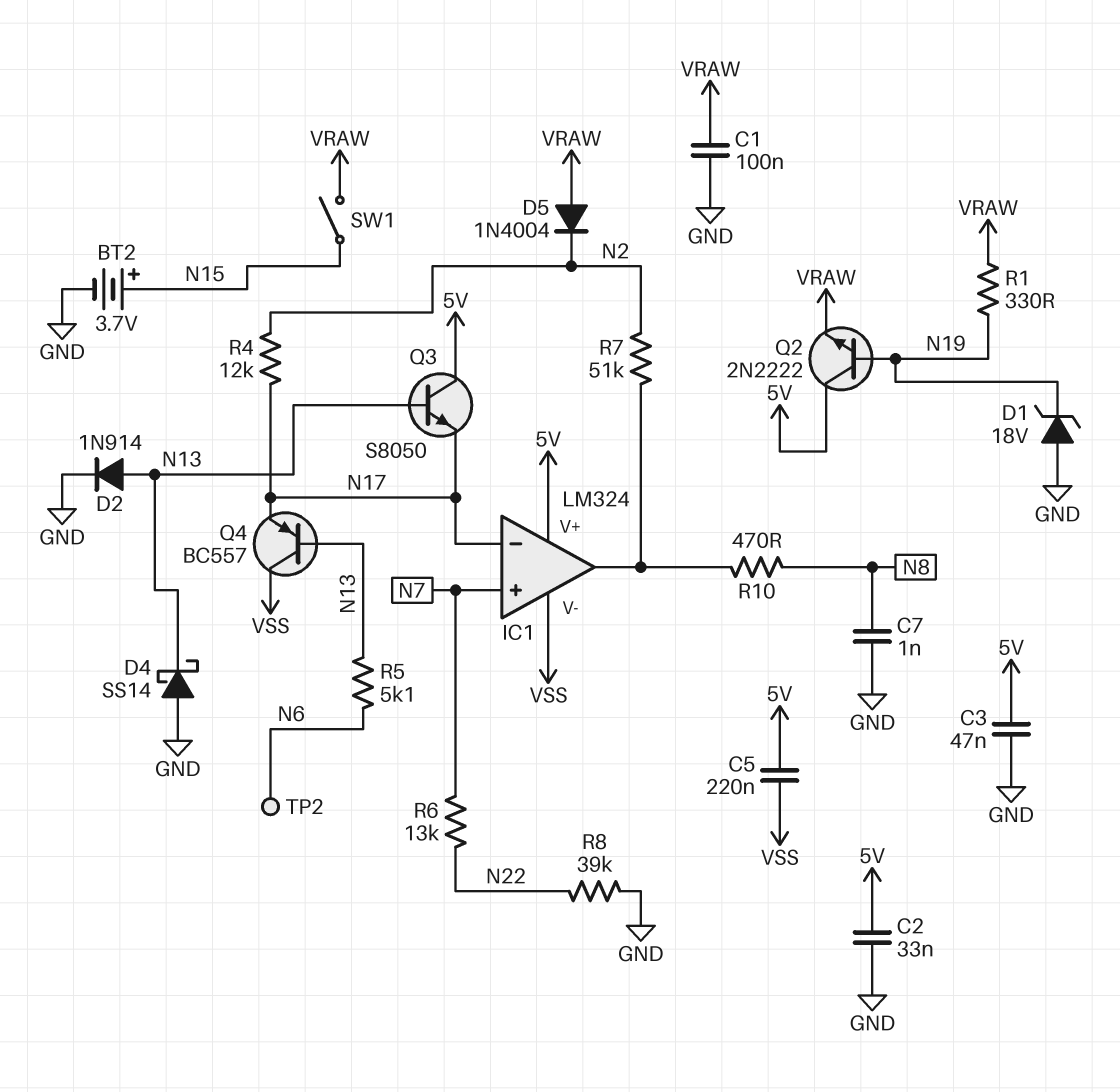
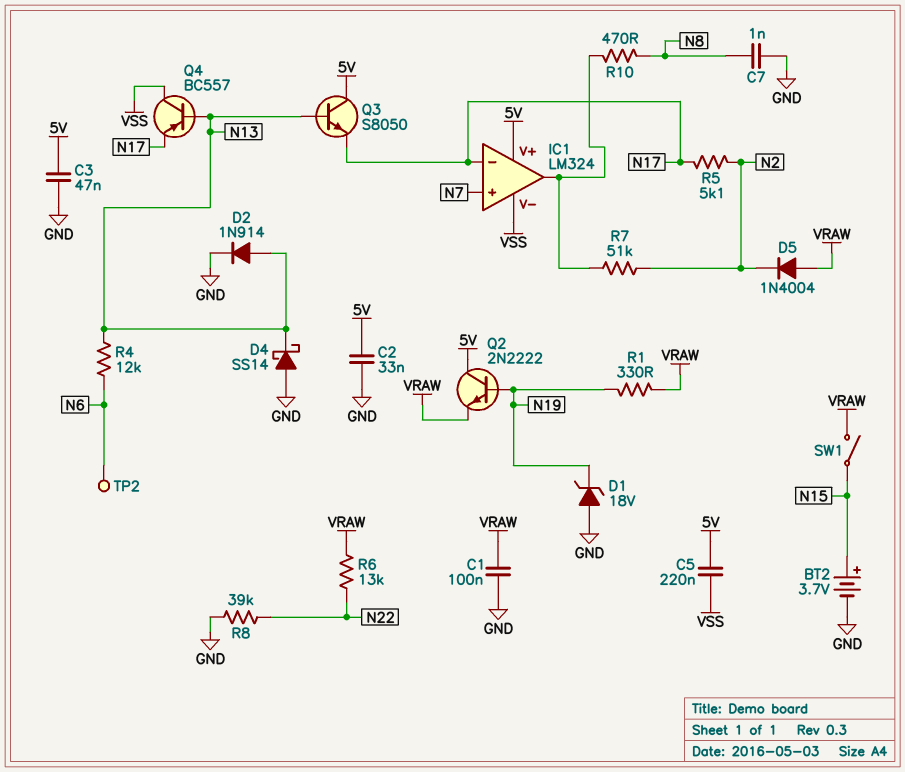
R4: 12k (N2, N17) -> 12k (N6, N13)
R5: 5.1k (N6, N13) -> 5.1k (N2, N17)
R6: 13k (N7, N22) -> 13k (N22, VRAW)

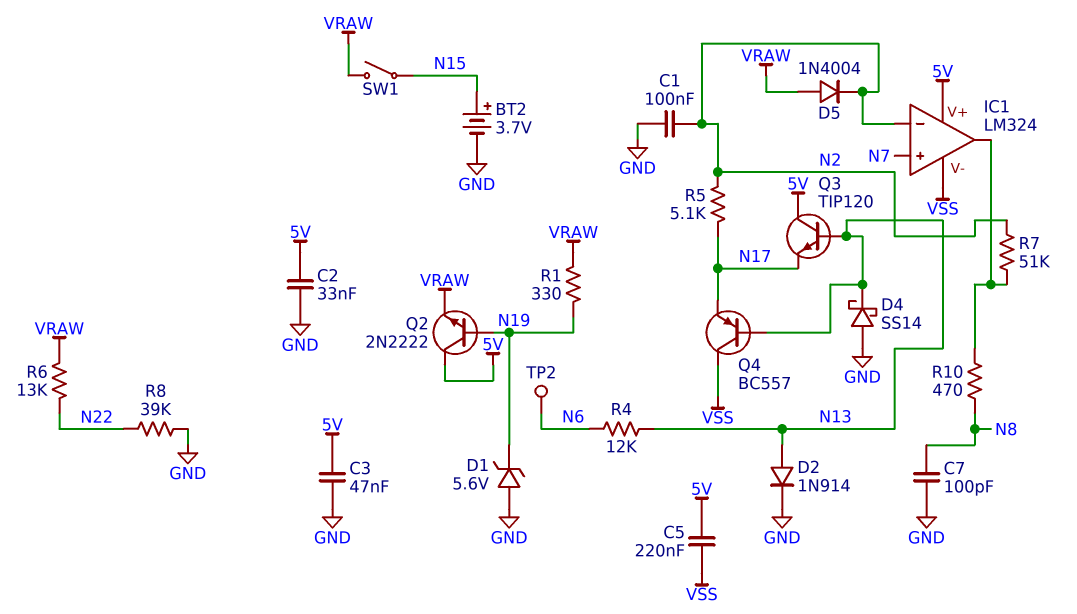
C1: 100nF (GND, VRAW) -> 100nF (GND, N2)
C7: 1nF (GND, N8) -> 100pF (GND, N8)
D1: zener 18V (A GND, K N19) -> zener 5.6V (A GND, K N19)
IC1 pin in-: N17 -> N2
Q3: NPN S8050 (B N13, C 5V, E N17) -> NPN TIP120 (B N13, C 5V, E N17)

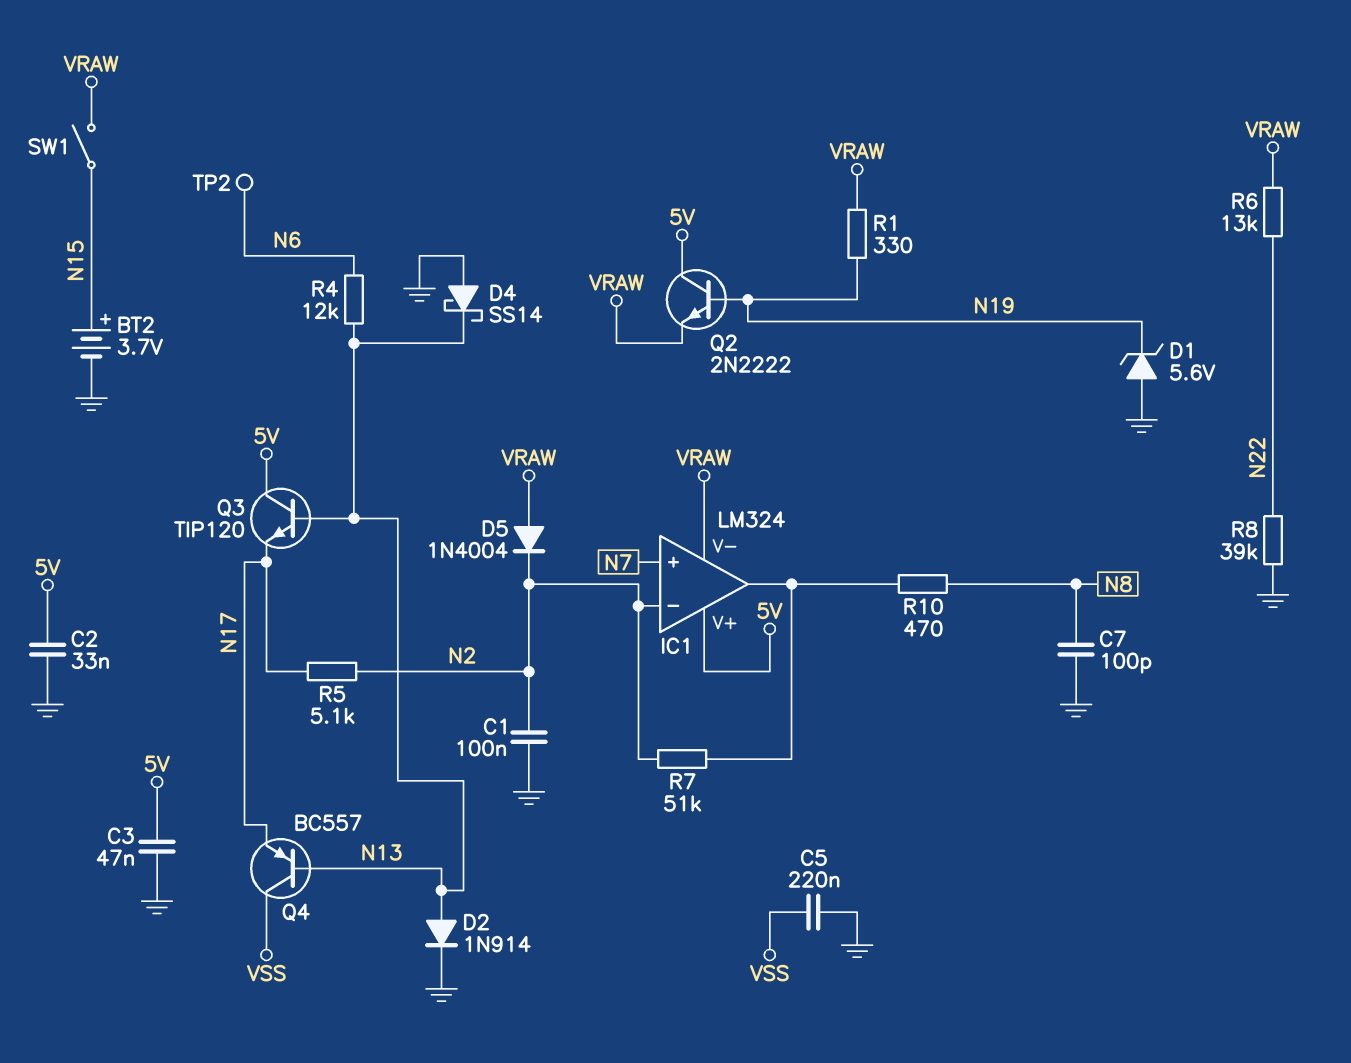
C5: 220nF (5V, VSS) -> 220nF (GND, VSS)
IC1 pin V-: VSS -> VRAW

